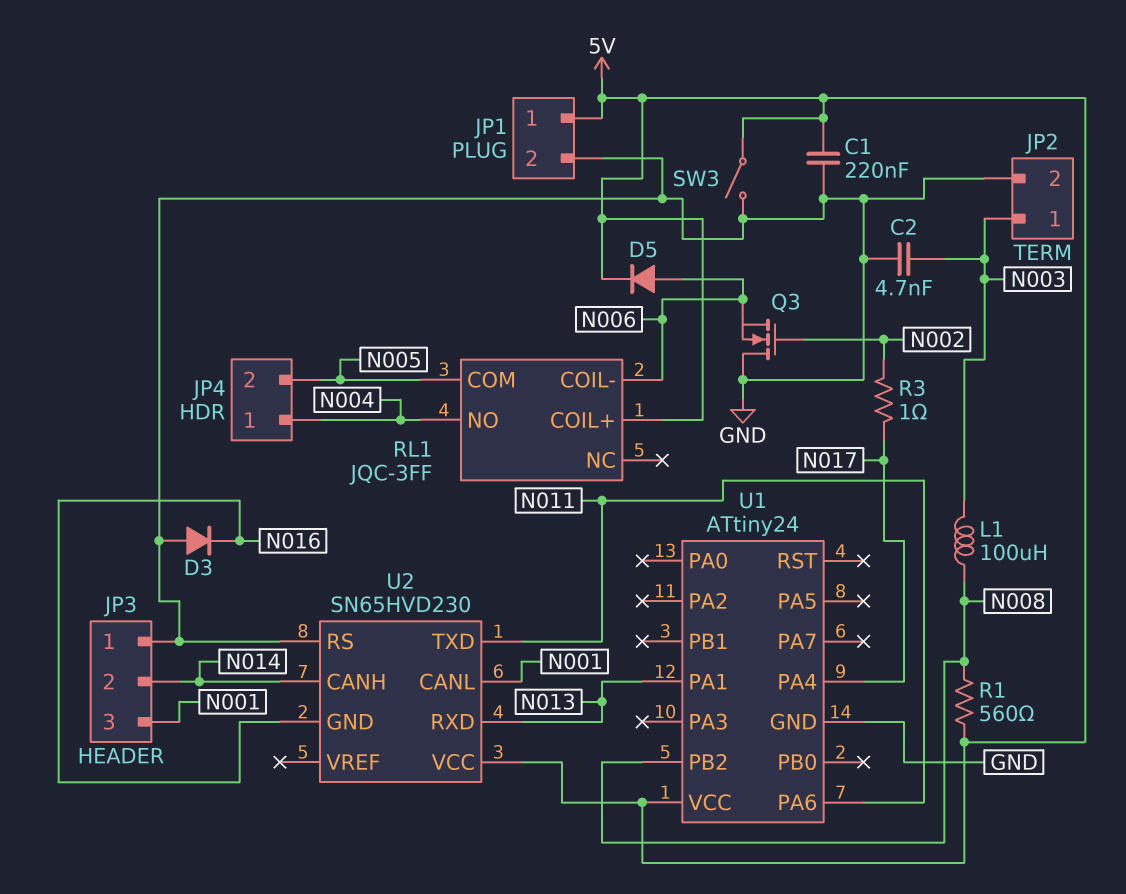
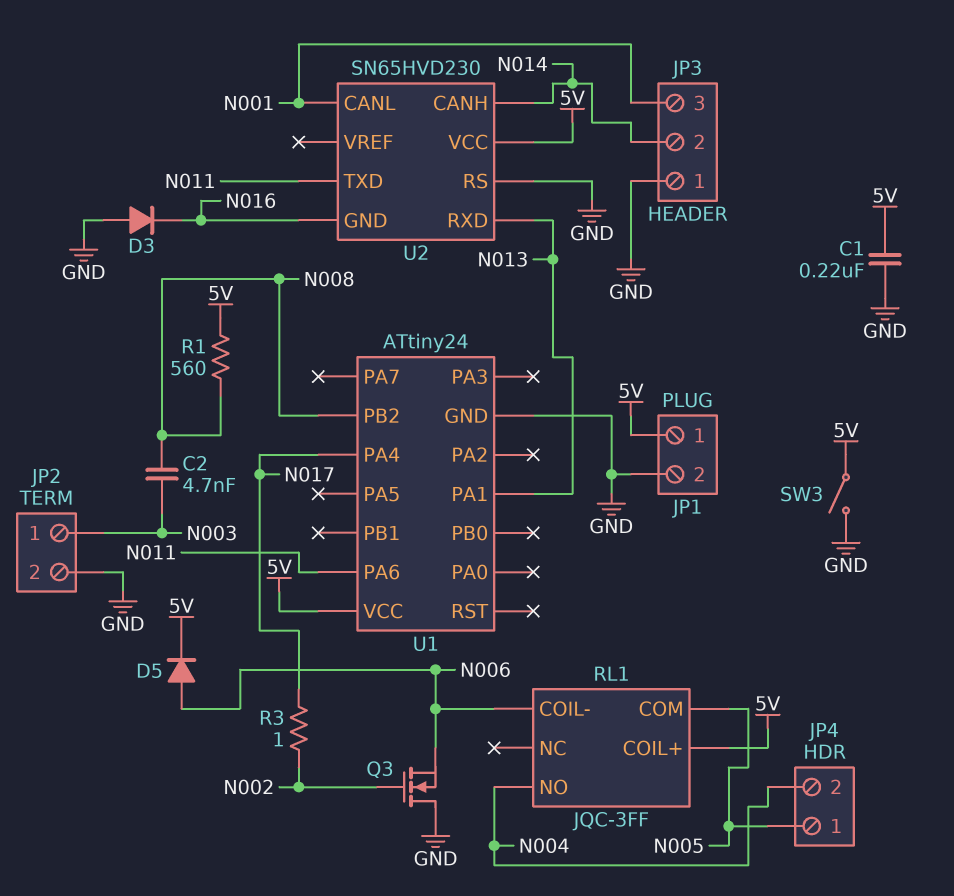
C2: 4.7nF (GND, N003) -> 4.7nF (N003, N008)
JP4 pin 1: N004 -> N005
JP4 pin 2: N005 -> N004
L1: 100uH (N003, N008) -> none

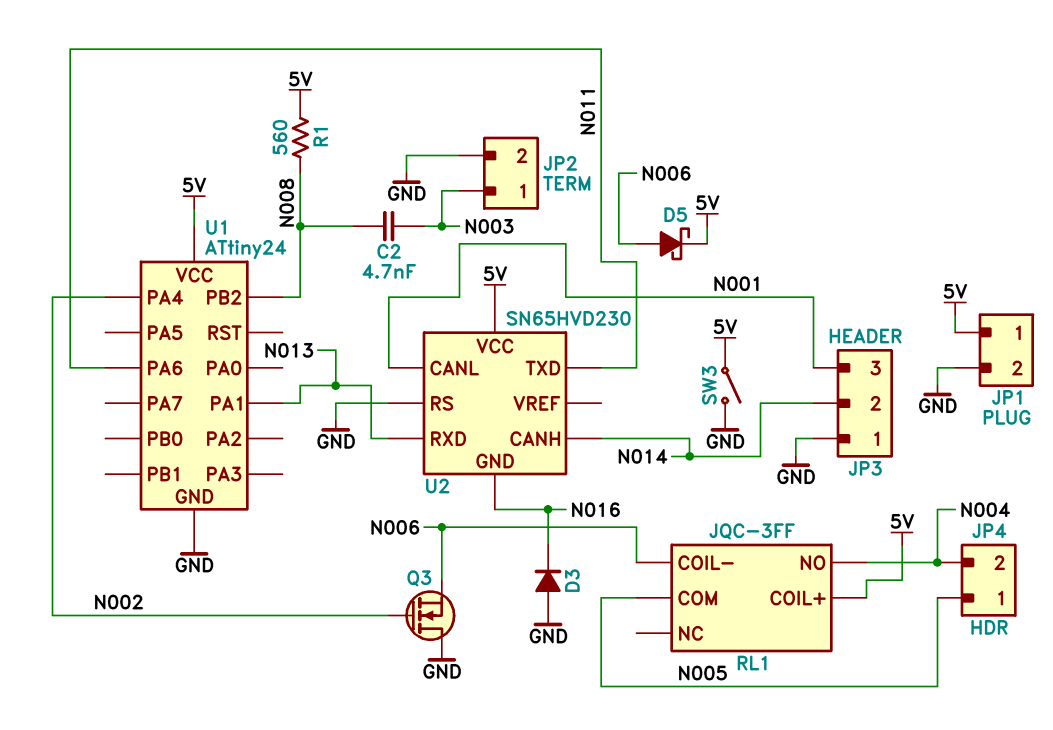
C1: 220nF (5V, GND) -> none
D5: diode (A N006, K 5V) -> schottky (A N006, K 5V)
R3: 1 (N002, N017) -> none
U1 pin PA4: N017 -> N002

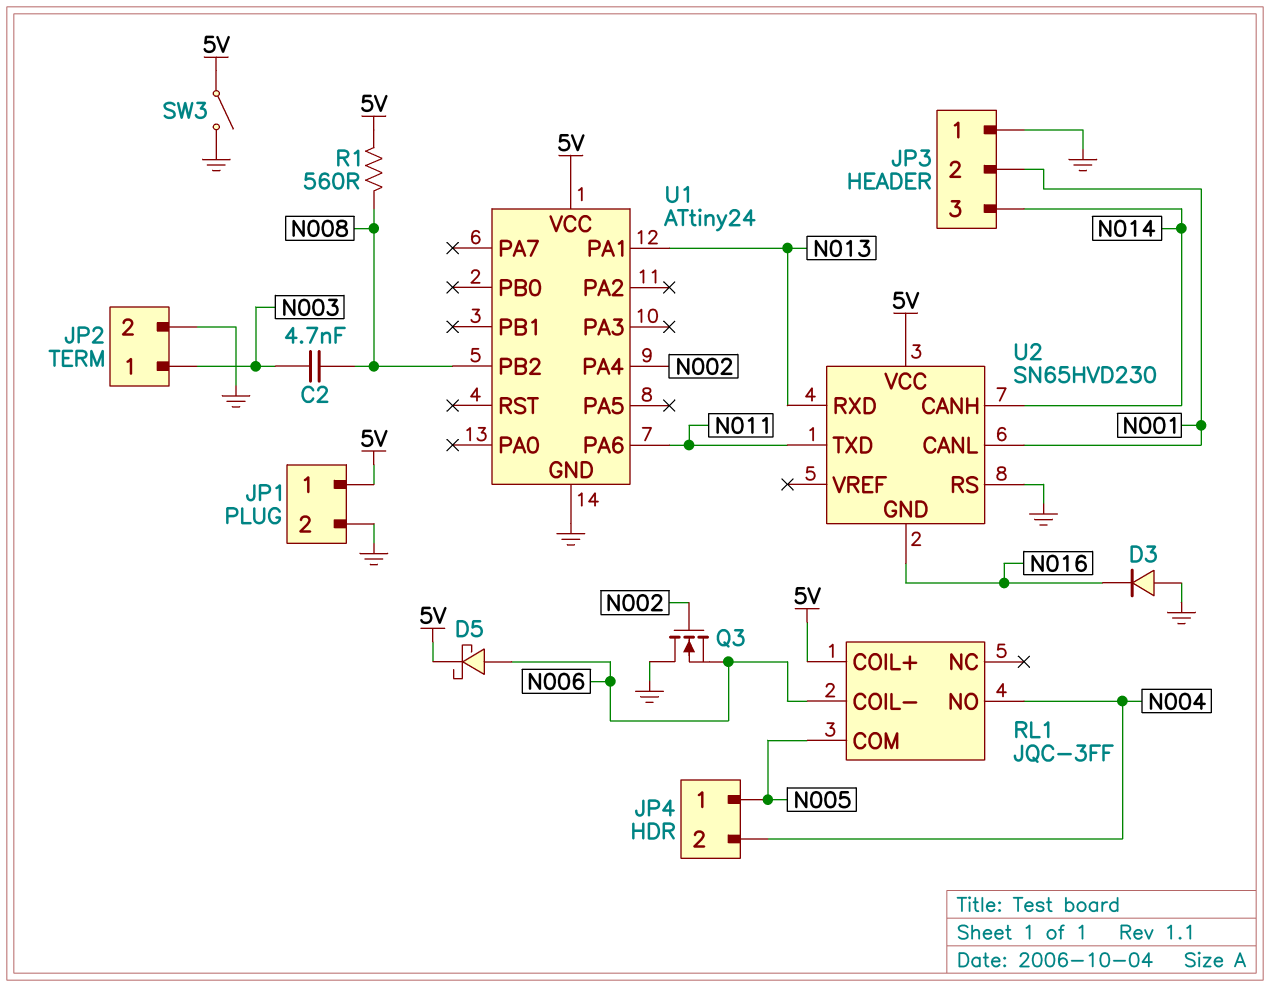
JP3 pin 2: N014 -> N001
JP3 pin 3: N001 -> N014

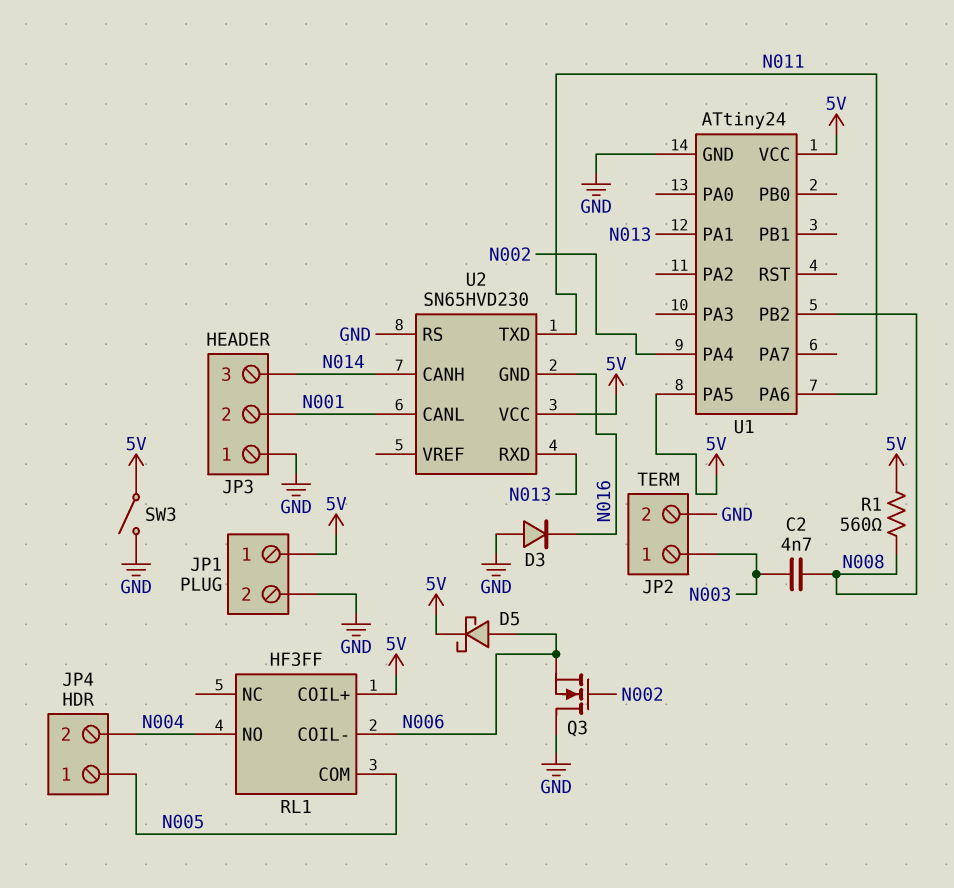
RL1: JQC-3FF -> HF3FF
U1 pin PA5: none -> 5V

